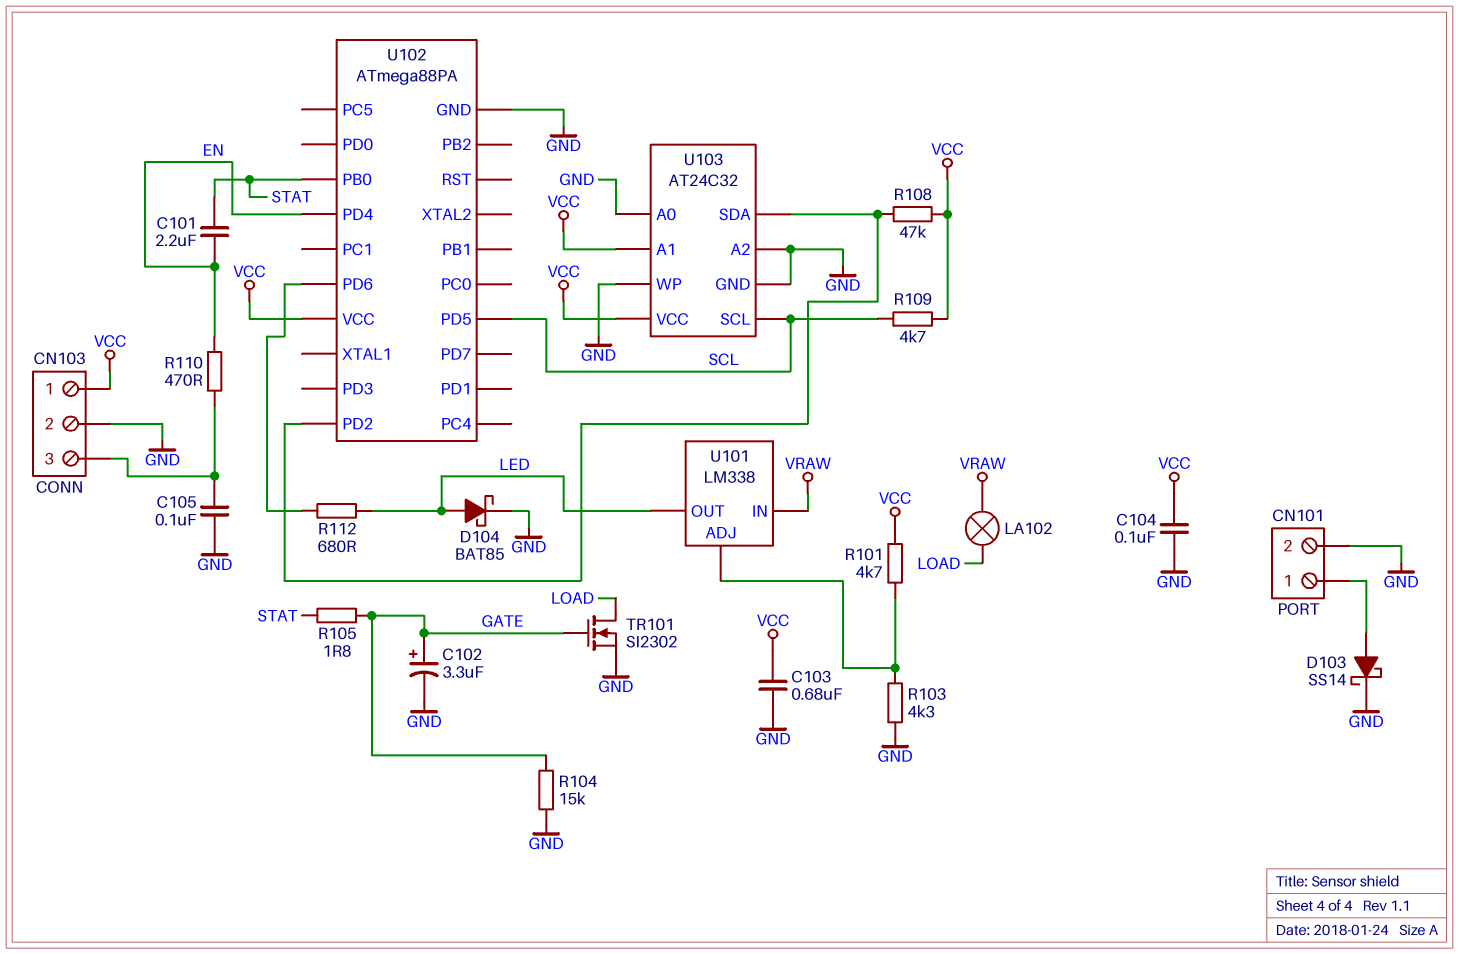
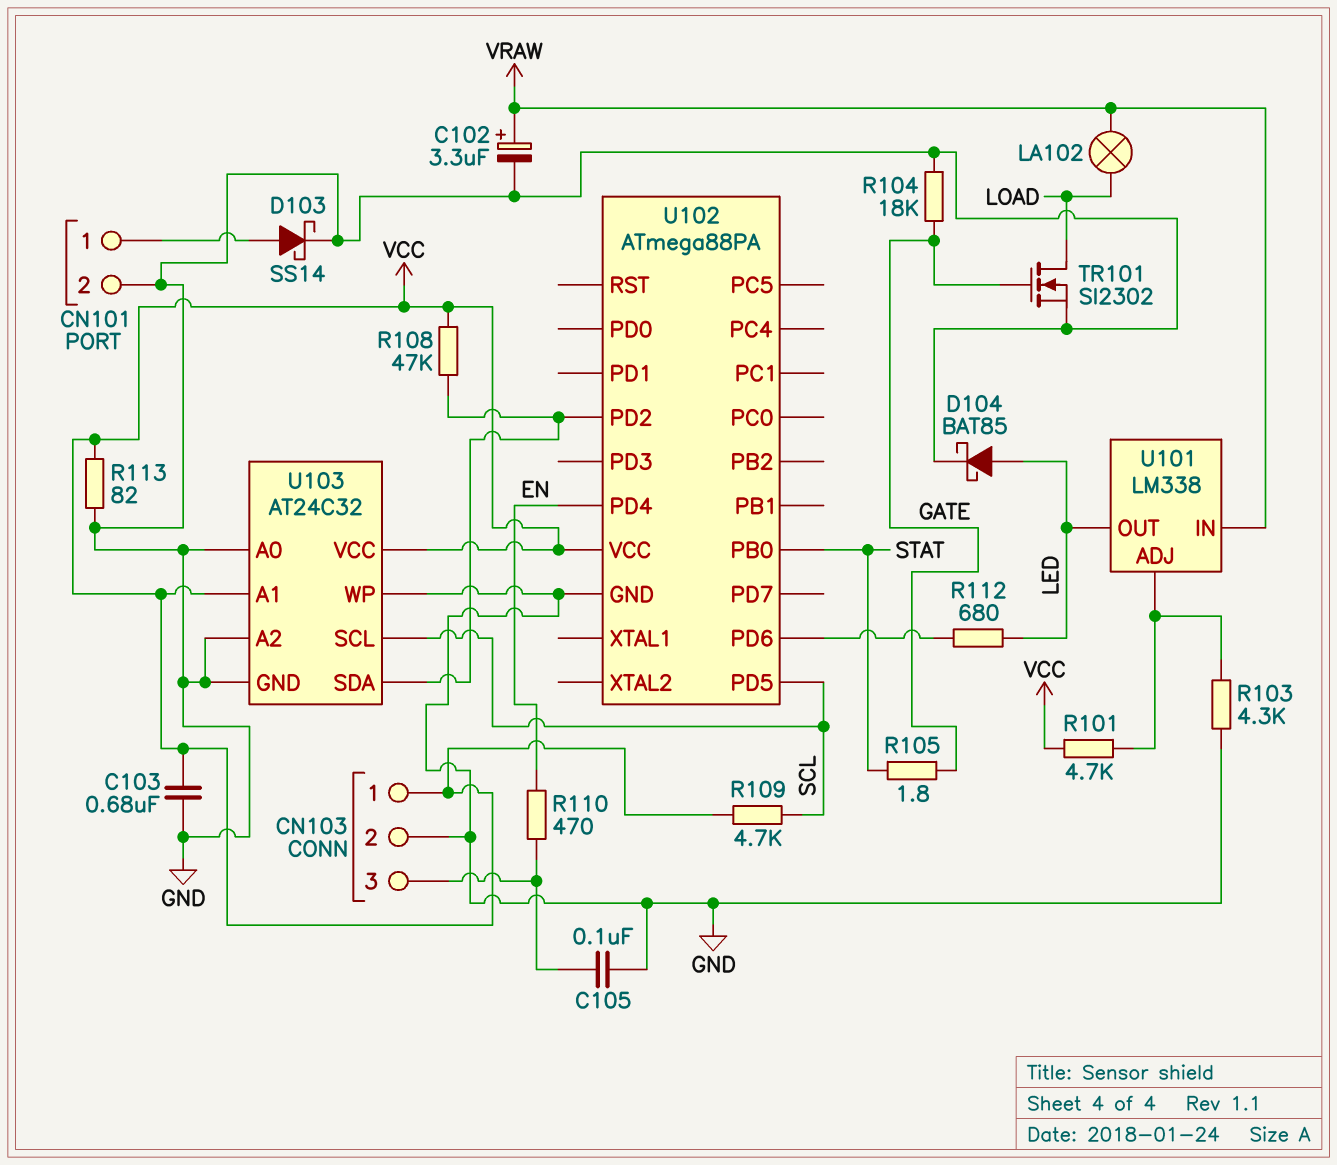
C101: 2.2uF (EN, STAT) -> none
C102: 3.3uF (plus GATE, minus GND) -> 3.3uF (plus VRAW, minus GND)
C104: 100nF (GND, VCC) -> none
R104: 15k (GATE, GND) -> 18k (GATE, GND)
R113: none -> 82 (GND, VCC)

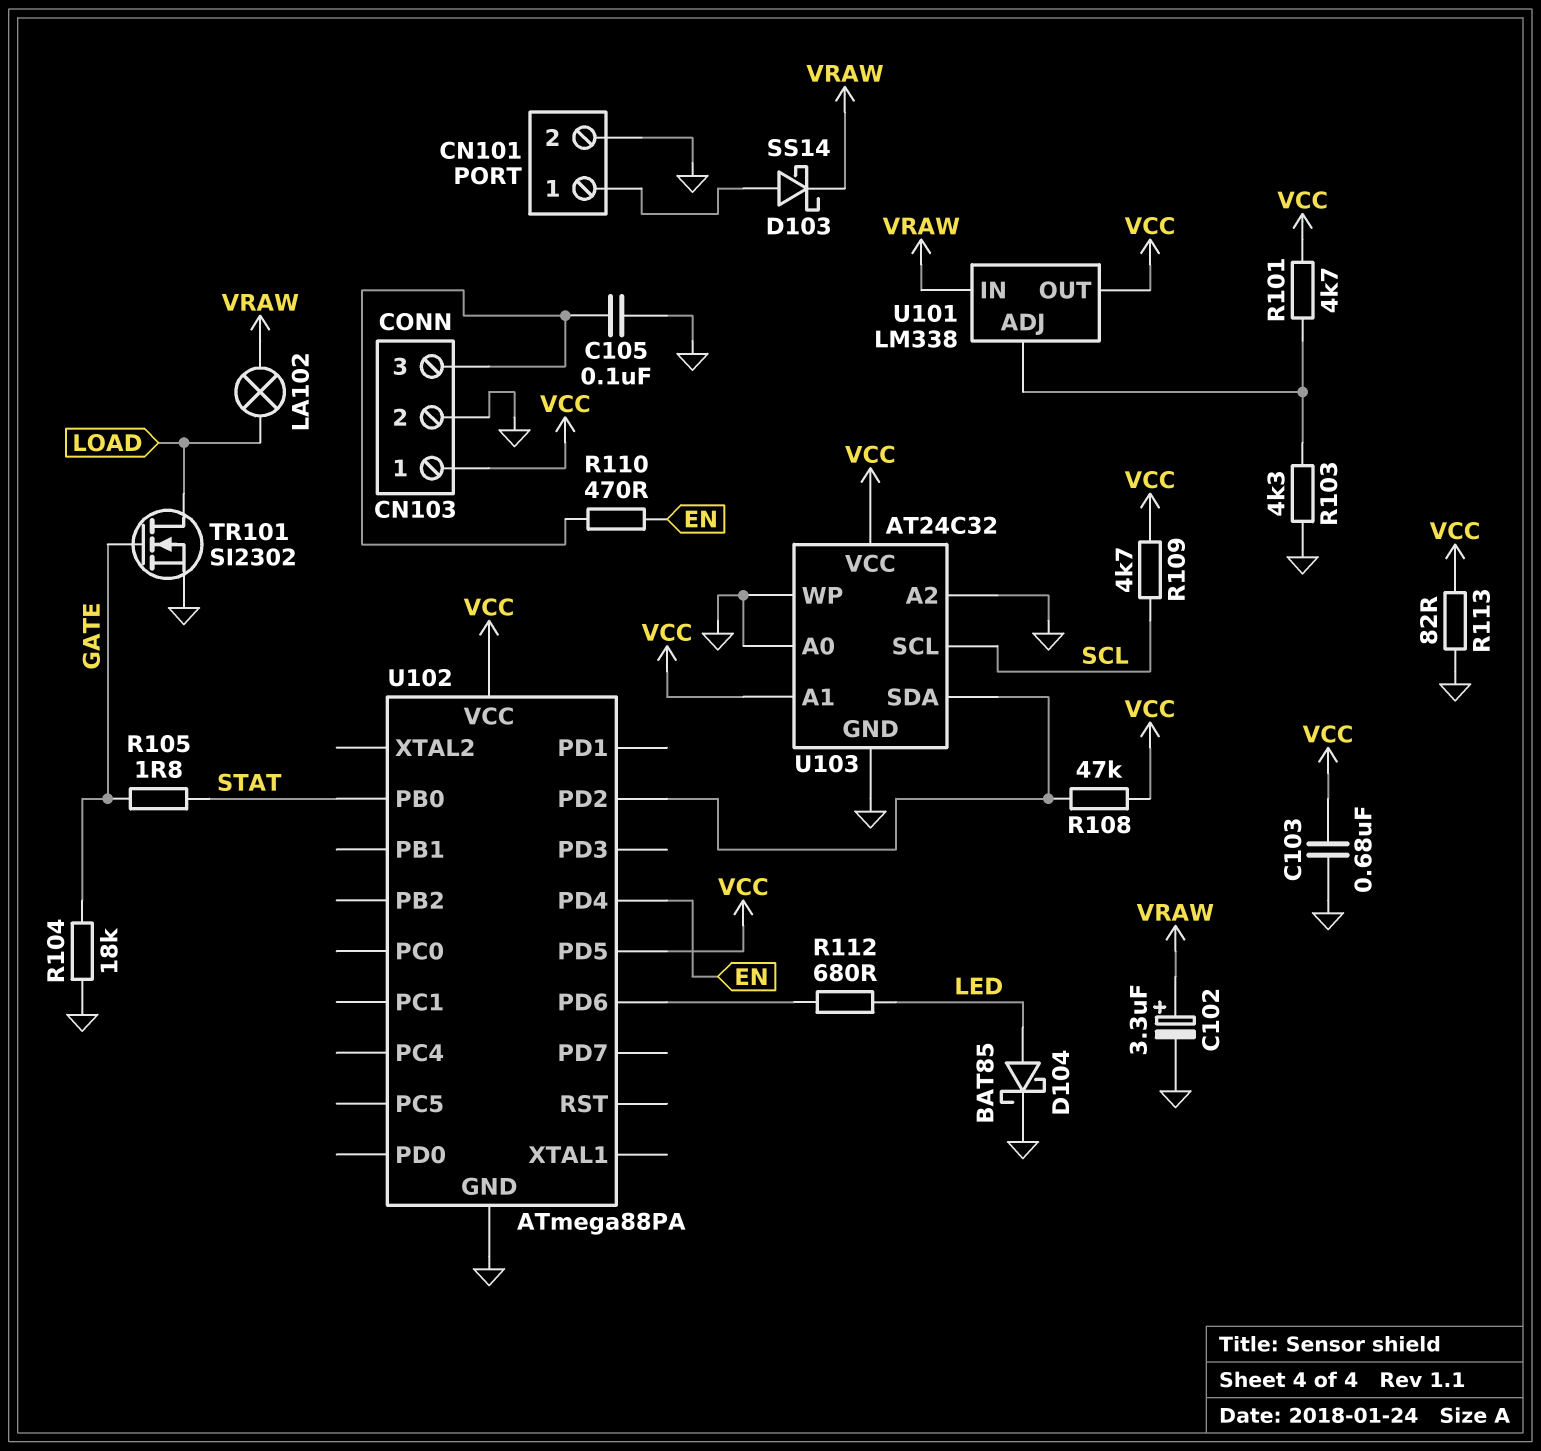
D103: schottky SS14 (A CN101/1, K GND) -> schottky SS14 (A CN101/1, K VRAW)
U101 pin OUT: LED -> VCC
U102 pin PD5: SCL -> VCC

